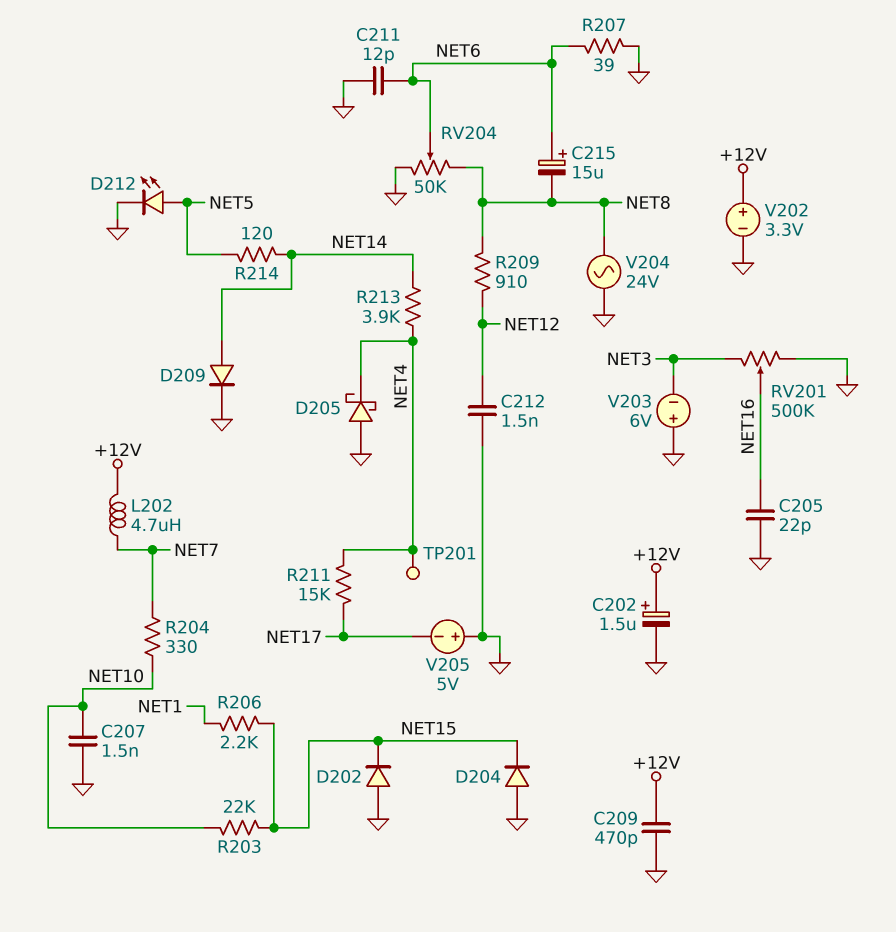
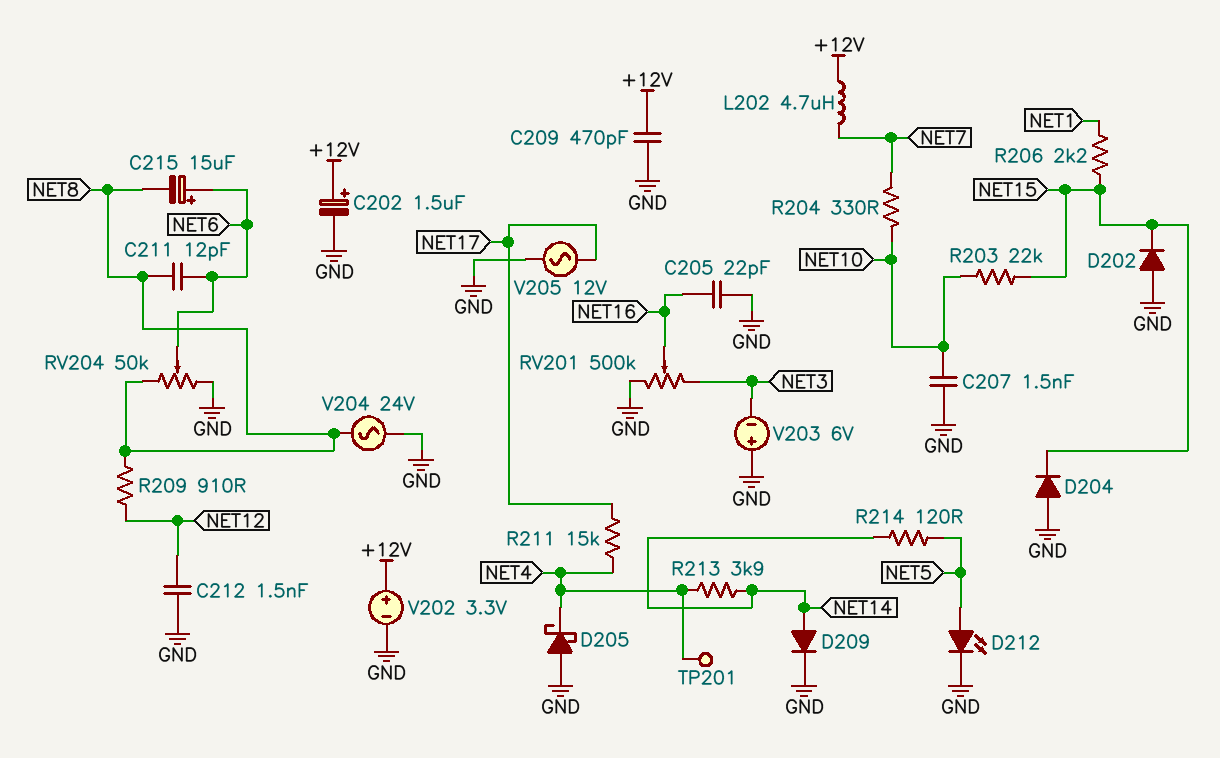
C211: 12pF (GND, NET6) -> 12pF (NET6, NET8)
R207: 39 (GND, NET6) -> none
V205: 5V (plus GND, minus NET17) -> AC 12V (GND, NET17)

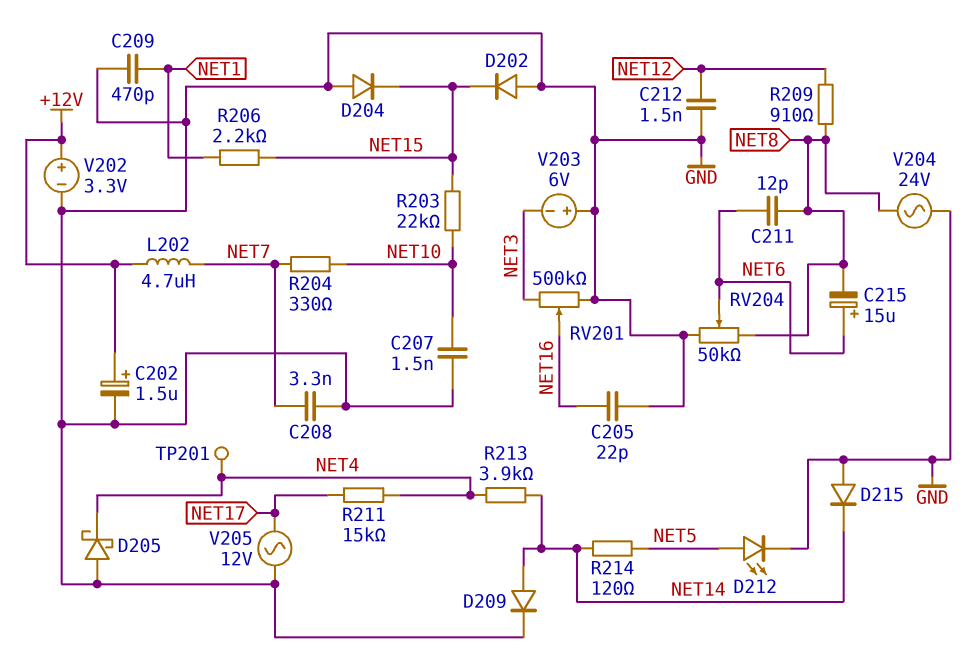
C208: none -> 3.3nF (GND, NET7)
C209: 470pF (+12V, GND) -> 470pF (GND, NET1)
D215: none -> diode (A GND, K NET14)

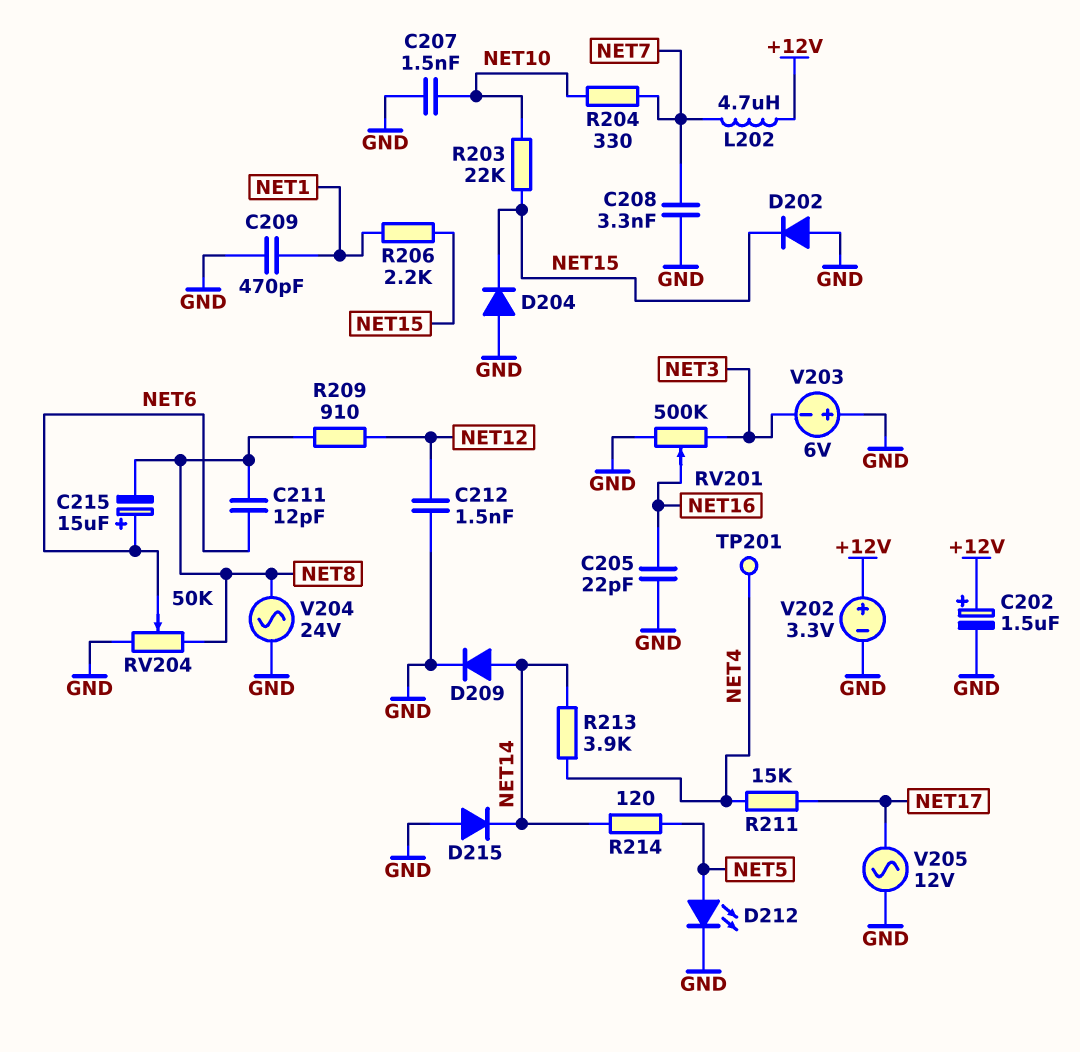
D205: schottky (A GND, K NET4) -> none

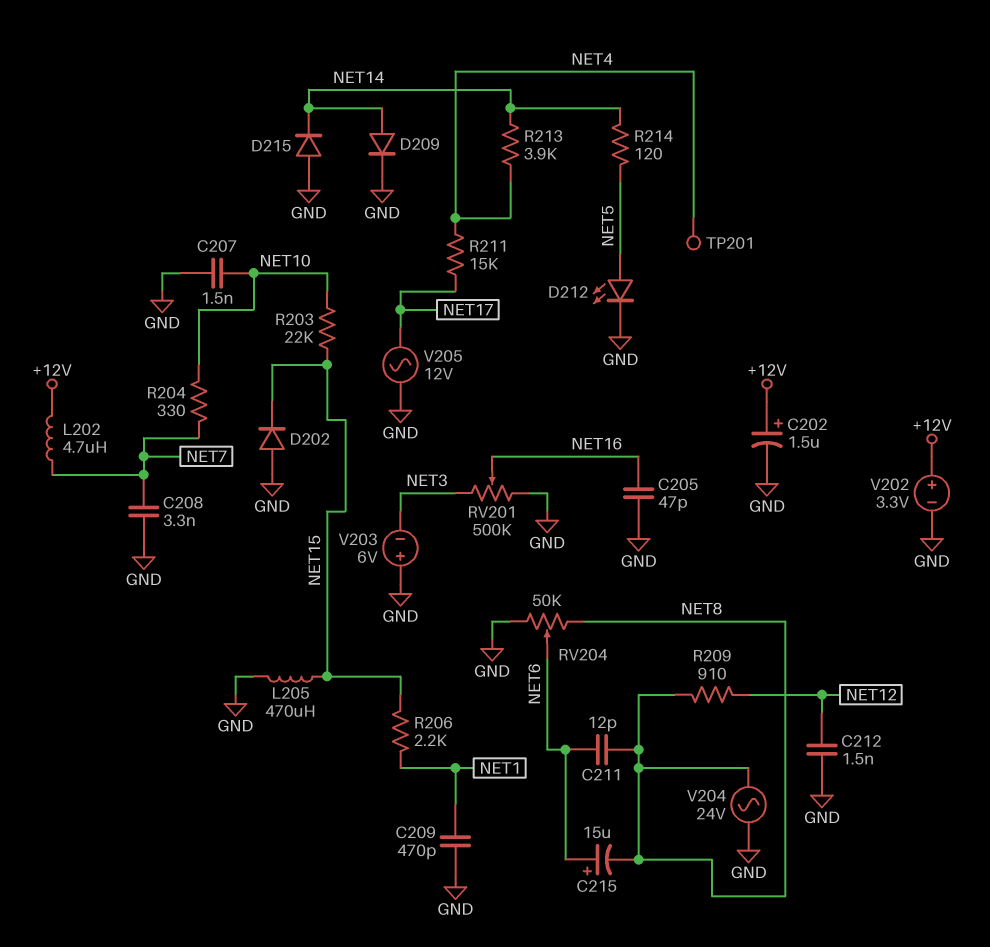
C205: 22pF (GND, NET16) -> 47pF (GND, NET16)
D204: diode (A GND, K NET15) -> none
L205: none -> 470uH (GND, NET15)

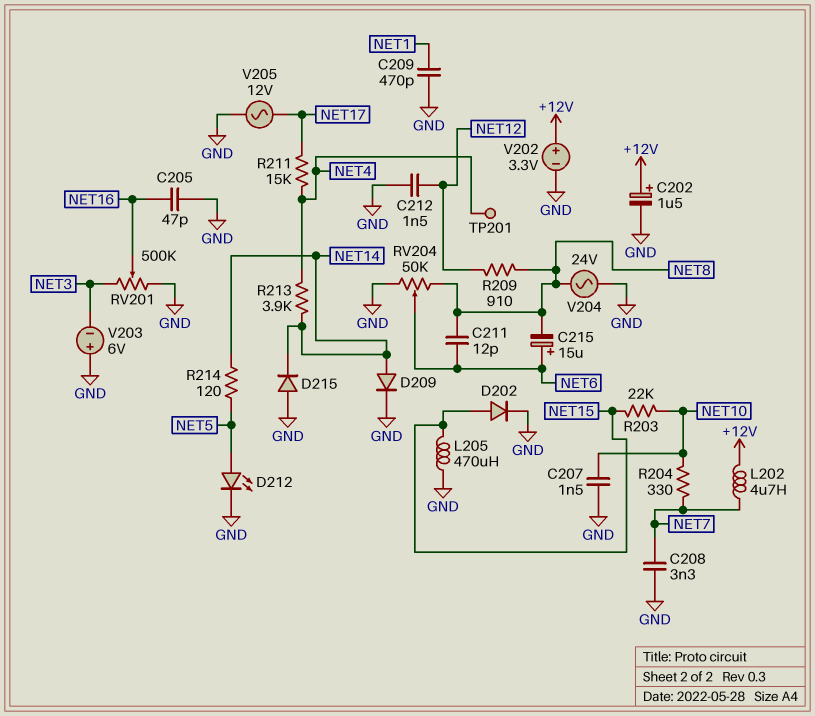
D202: diode (A GND, K NET15) -> diode (A NET15, K GND)
R206: 2.2k (NET1, NET15) -> none

